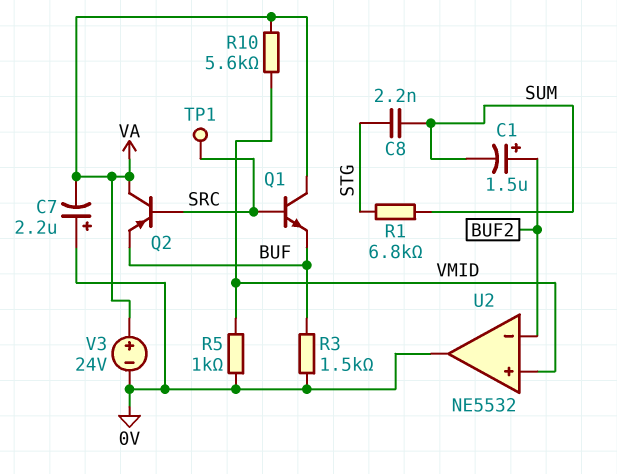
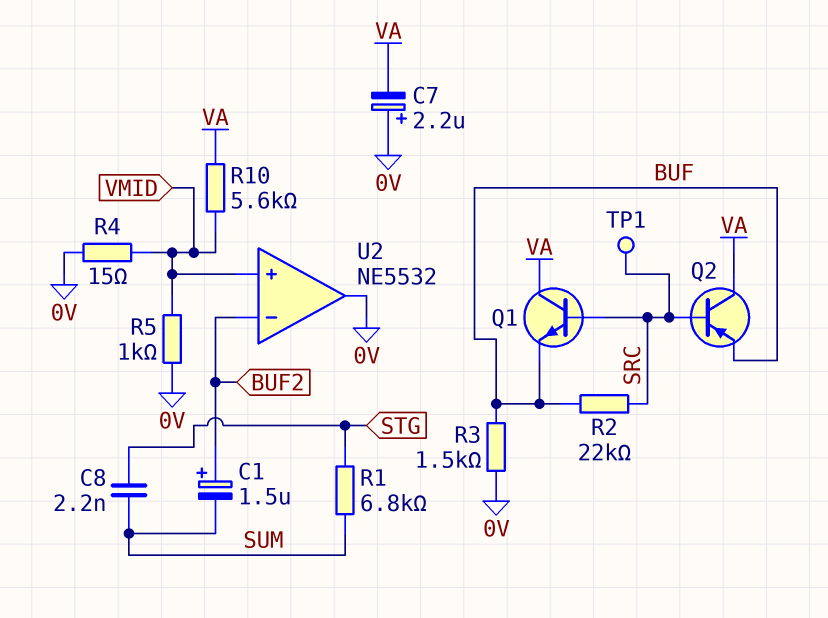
R2: none -> 22k (BUF, SRC)
R4: none -> 15 (0V, VMID)
V3: 24V (plus VA, minus 0V) -> none

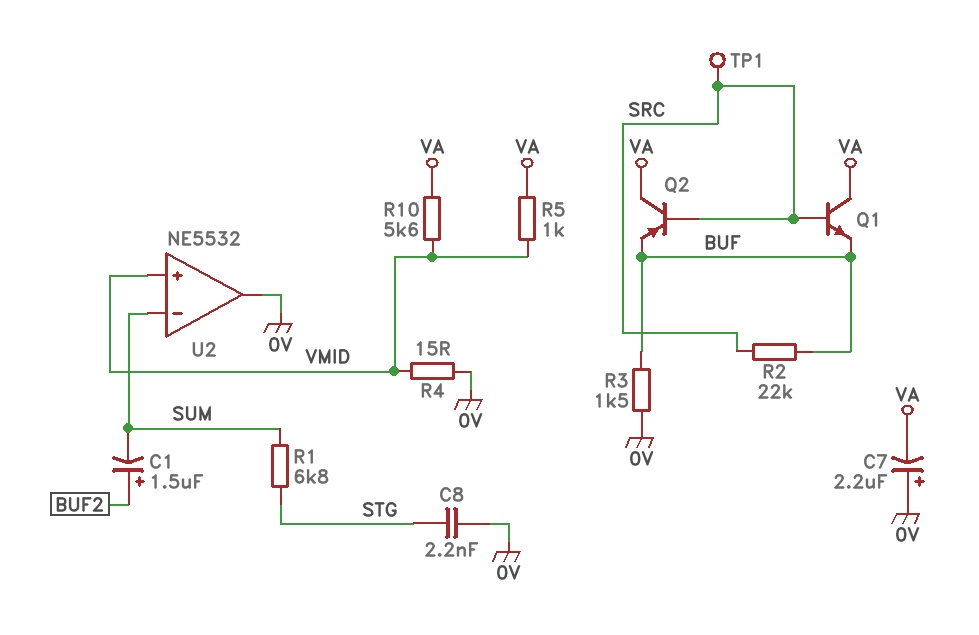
C8: 2.2nF (STG, SUM) -> 2.2nF (0V, STG)
R5: 1k (0V, VMID) -> 1k (VA, VMID)
U2 pin in-: BUF2 -> SUM

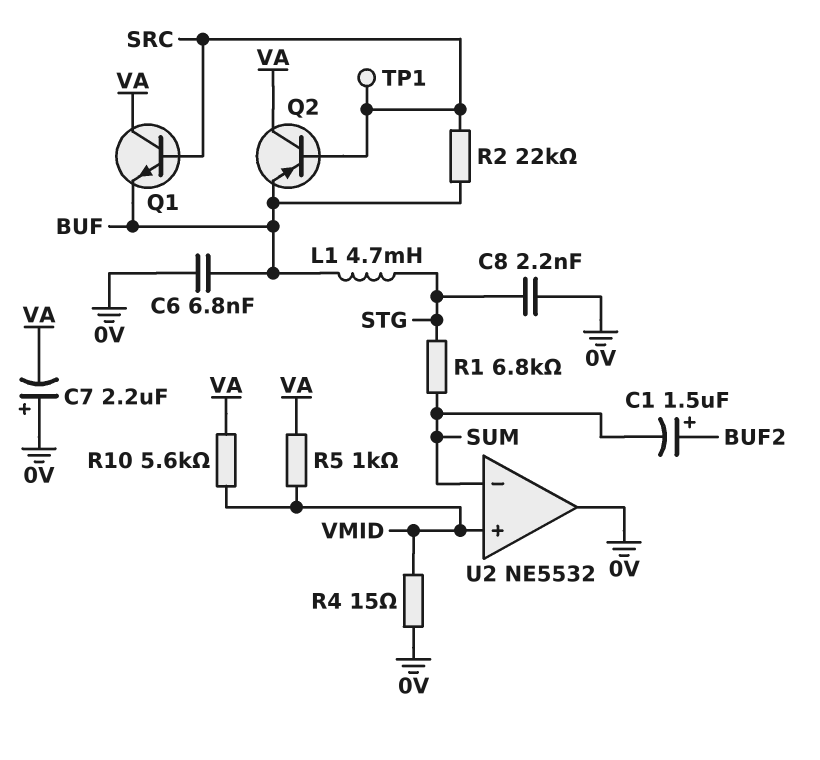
C6: none -> 6.8nF (0V, BUF)
L1: none -> 4.7mH (BUF, STG)
R3: 1.5k (0V, BUF) -> none

